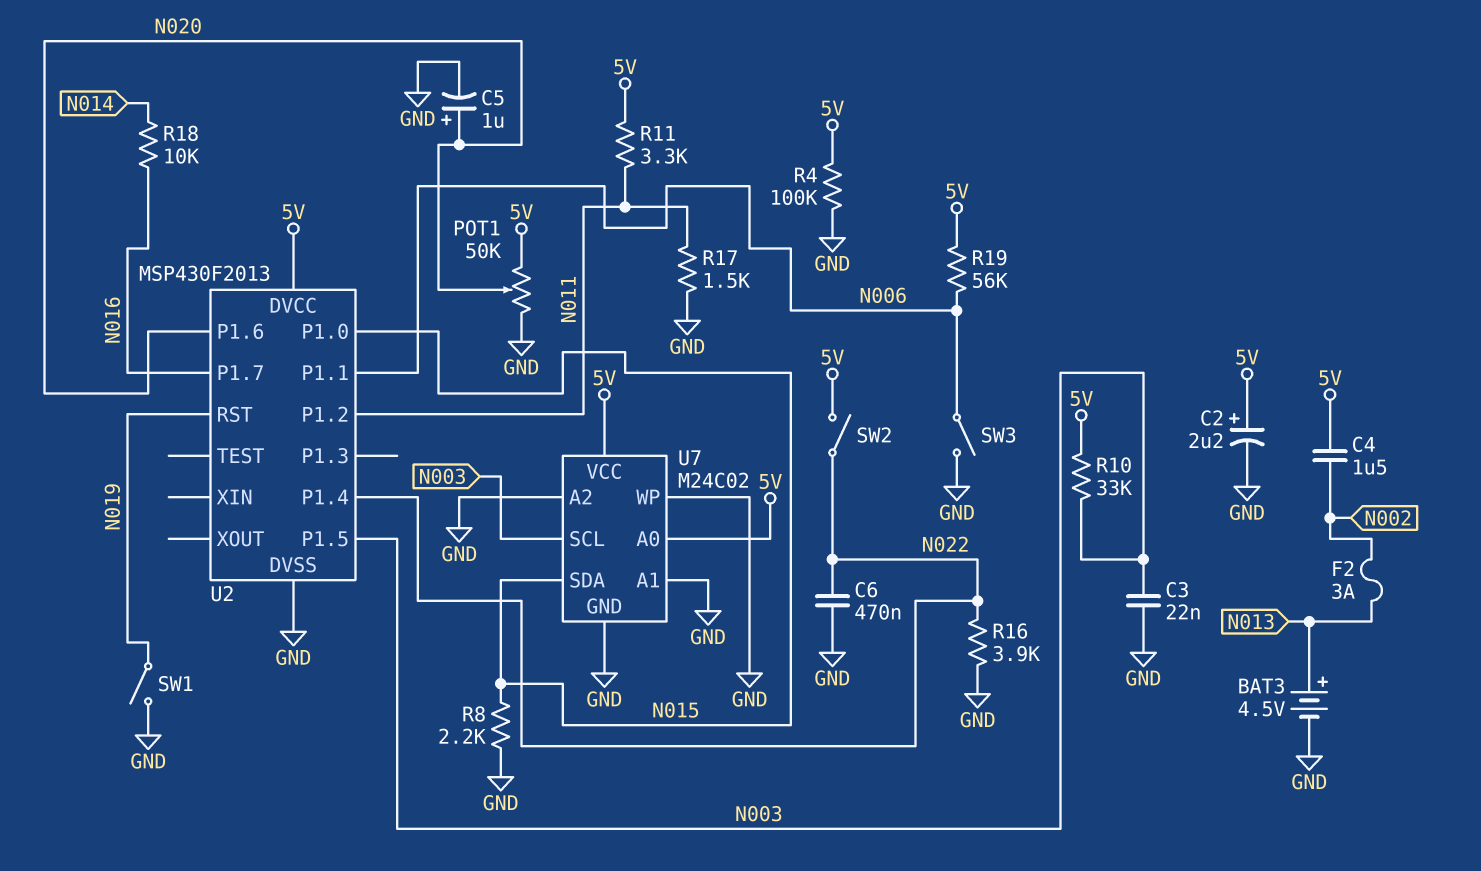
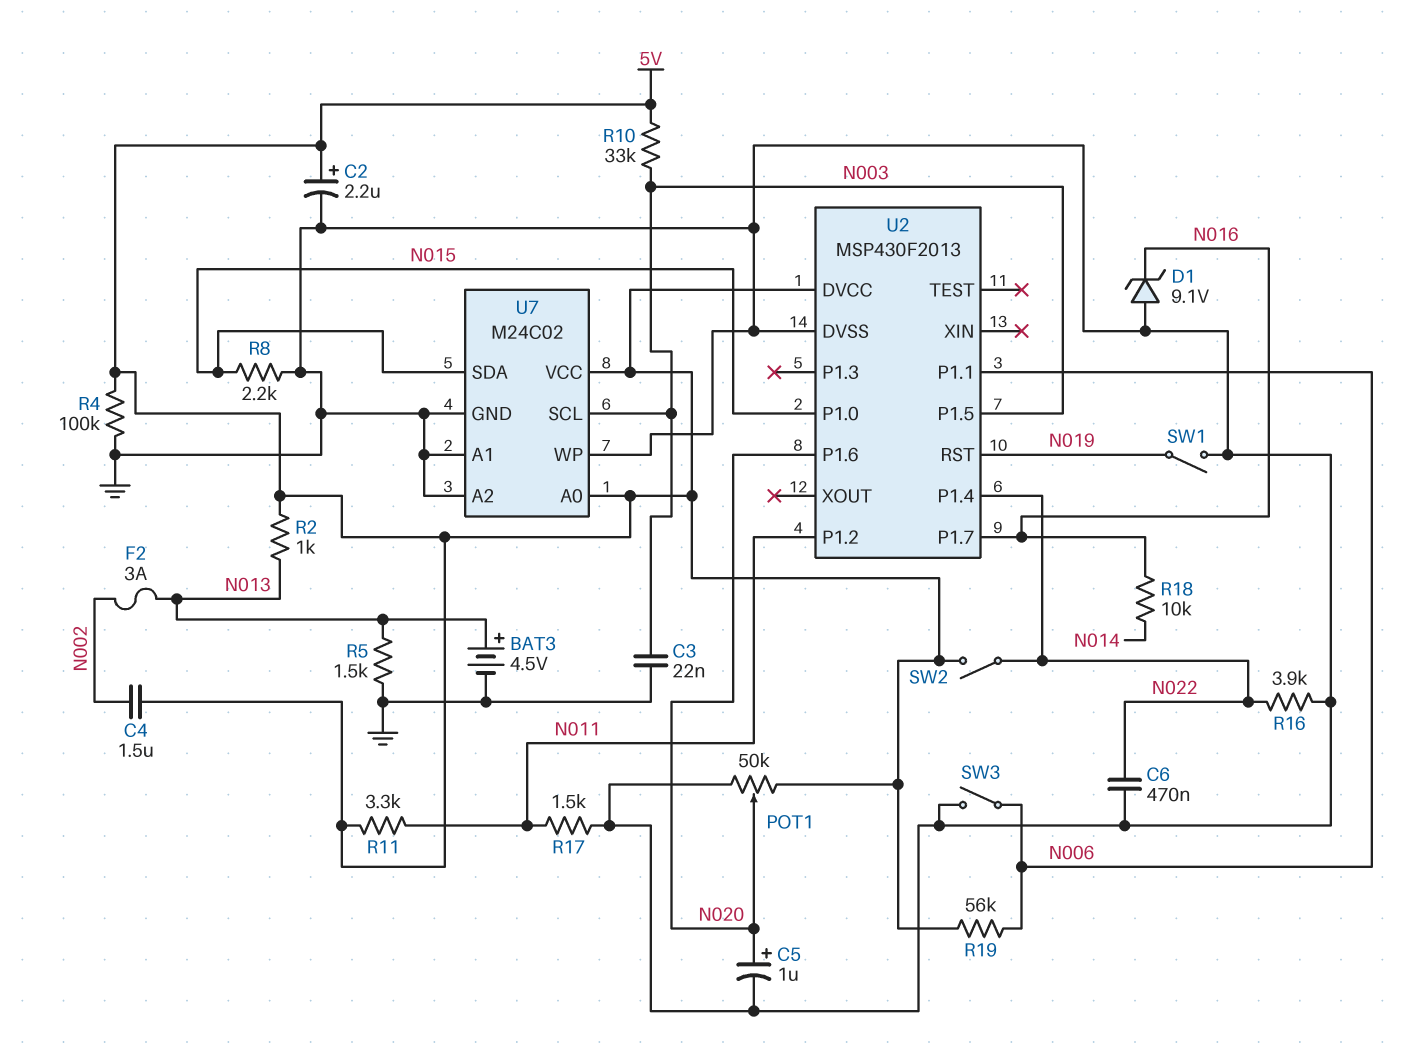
D1: none -> zener 9.1V (A GND, K N016)
R2: none -> 1k (5V, N013)
R5: none -> 1.5k (GND, N013)

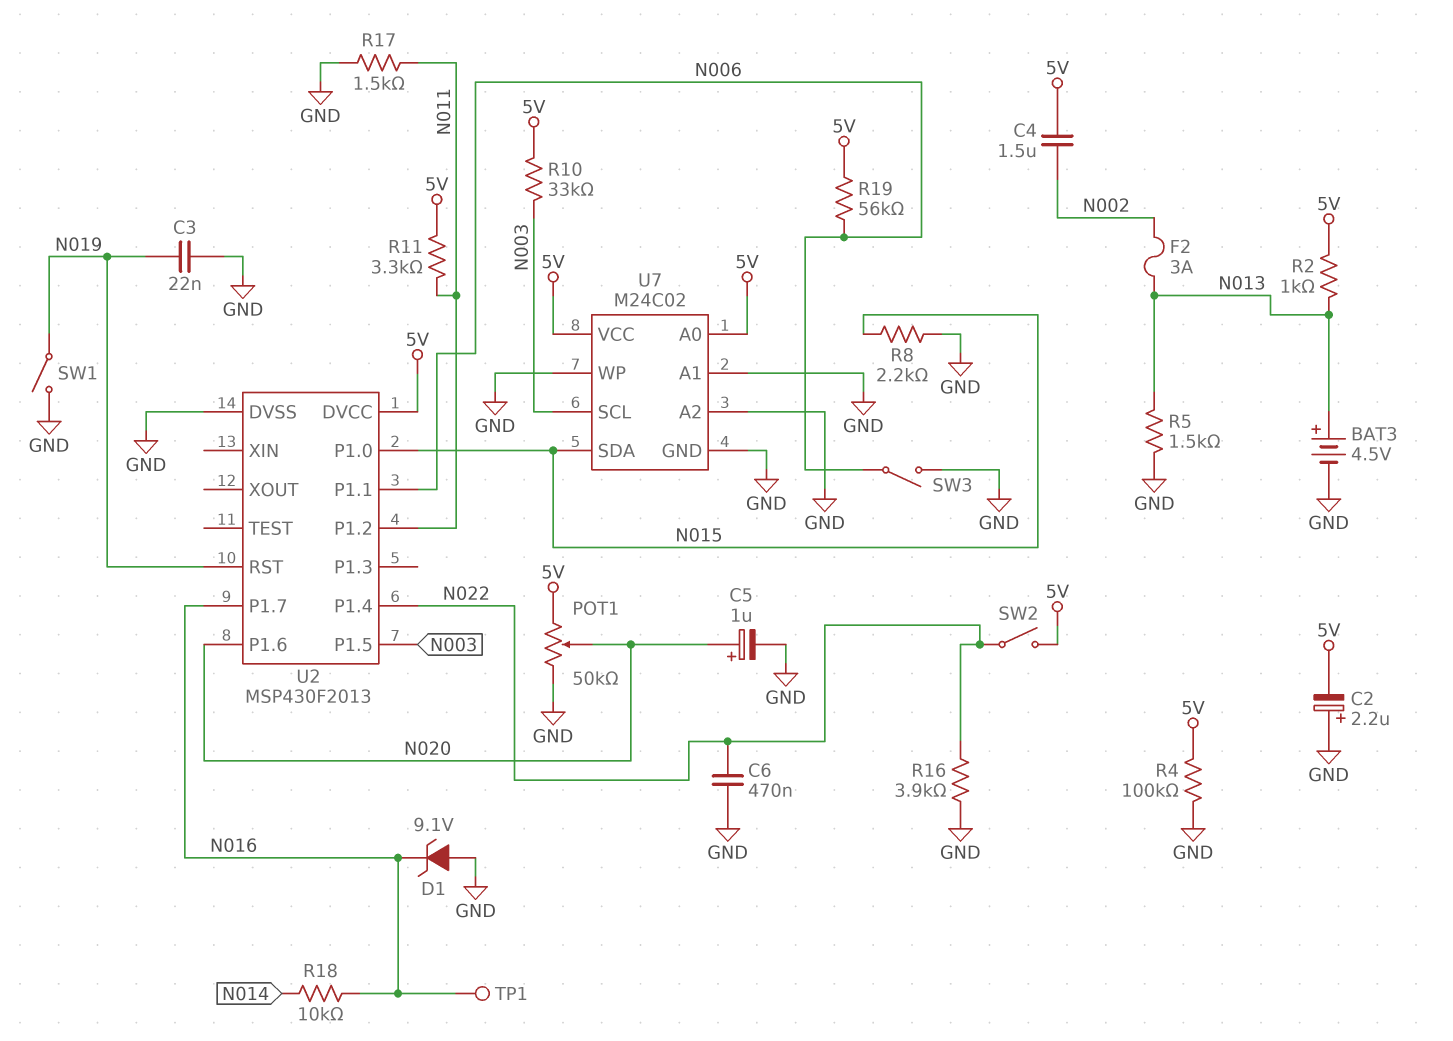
C2: 2.2uF (plus 5V, minus GND) -> 2.2uF (plus GND, minus 5V)
C3: 22nF (GND, N003) -> 22nF (GND, N019)
TP1: none -> test point (N016)

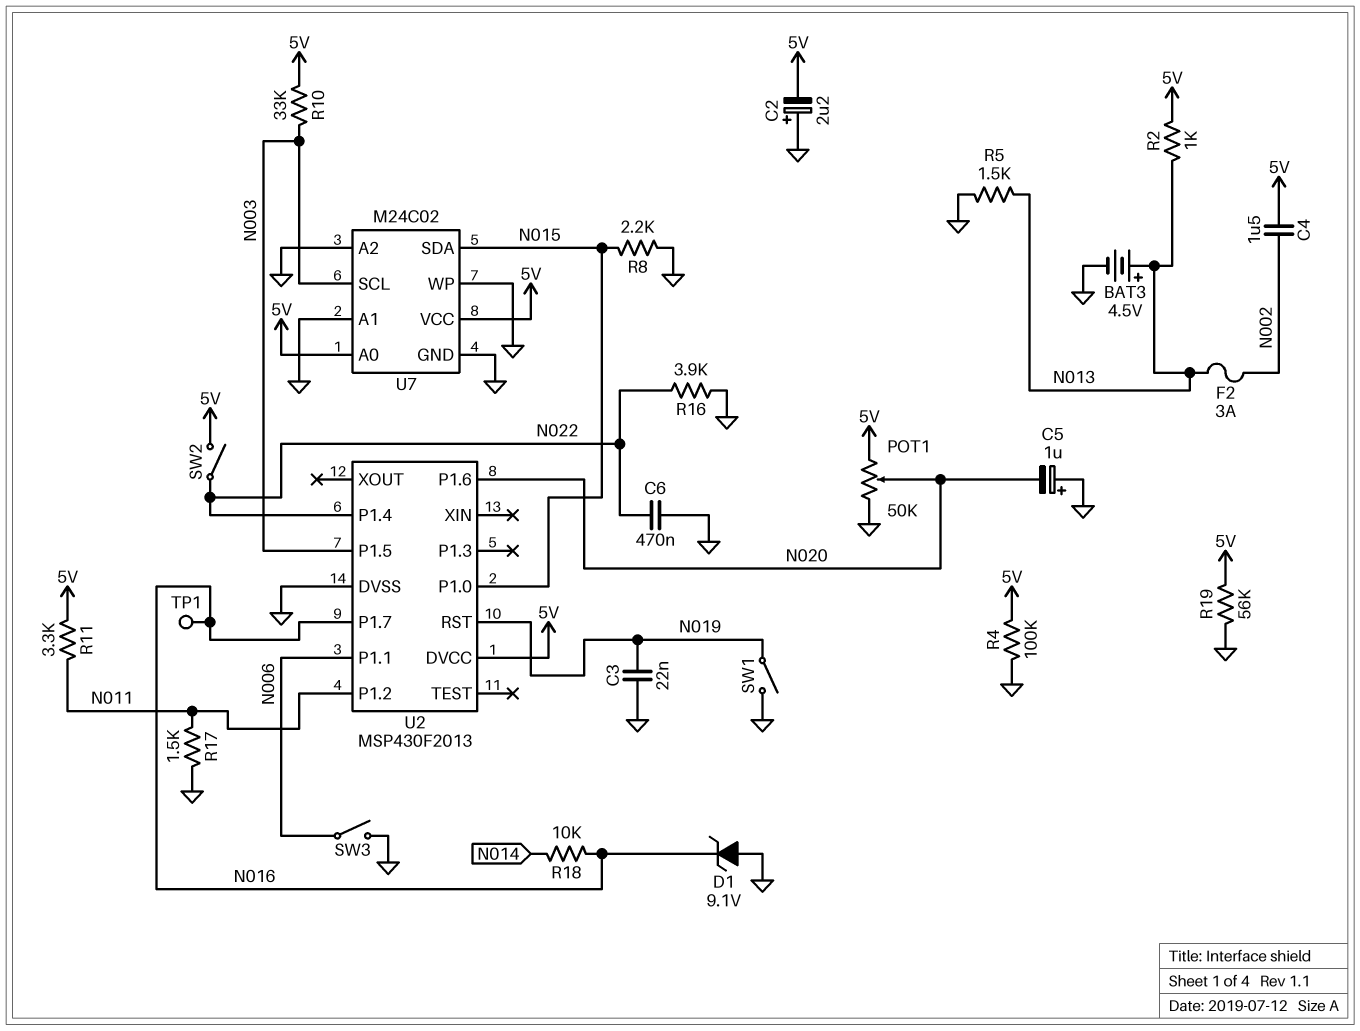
C5: 1uF (plus N020, minus GND) -> 1uF (plus GND, minus N020)
R19: 56k (5V, N006) -> 56k (5V, GND)

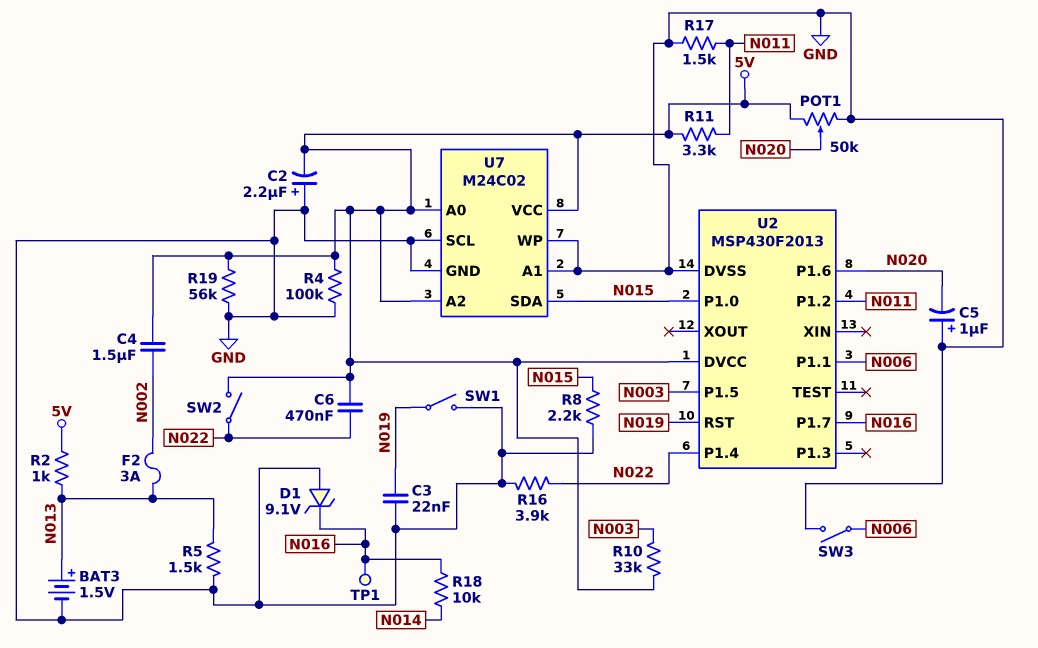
BAT3: 4.5V (plus N013, minus GND) -> 1.5V (plus N013, minus GND)
C6: 470nF (GND, N022) -> 470nF (5V, N022)
U7 pin A2: GND -> 5V
U7 pin SCL: N003 -> GND

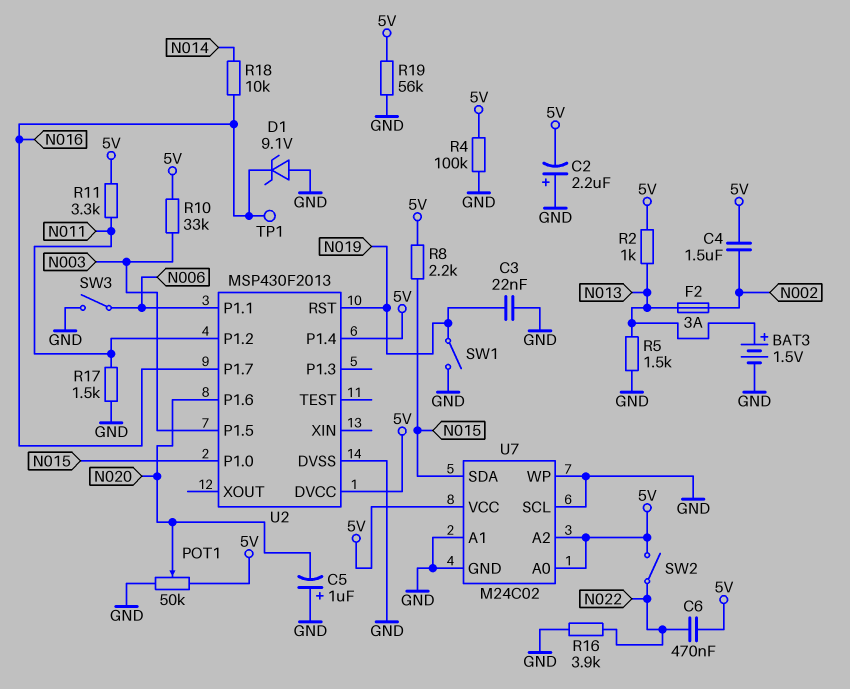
R8: 2.2k (GND, N015) -> 2.2k (5V, N015)
U2 pin P1.4: N022 -> 5V

